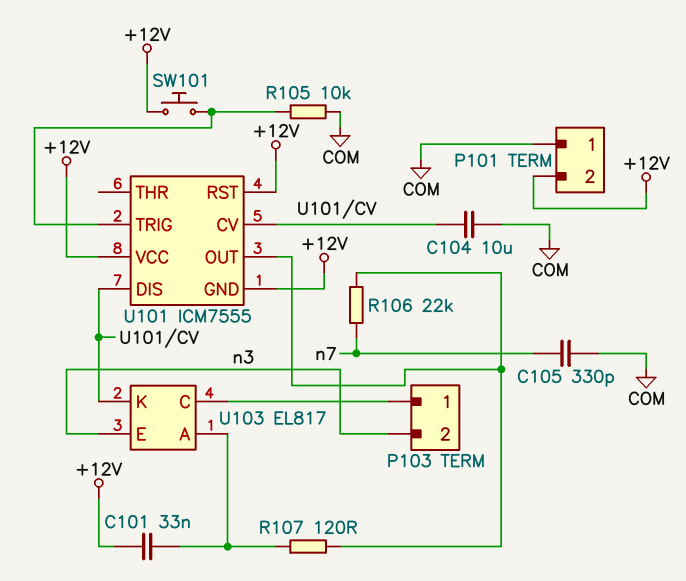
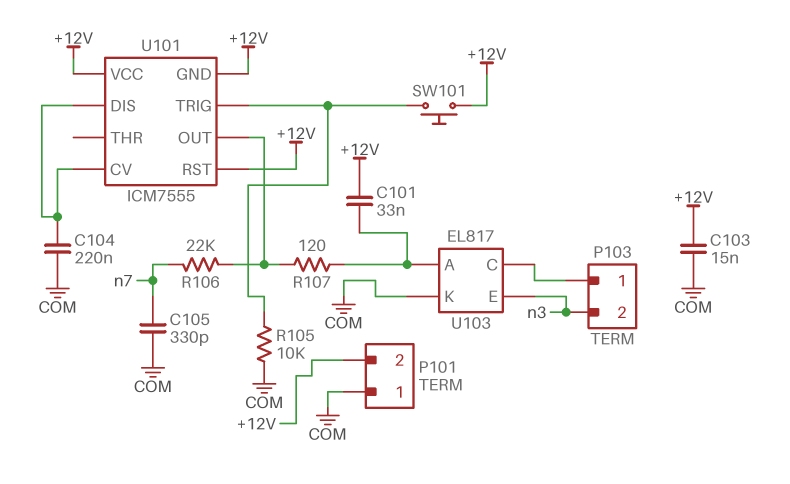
C103: none -> 15nF (+12V, COM)
C104: 10uF (COM, U101/CV) -> 220nF (COM, U101/CV)
U103 pin K: U101/CV -> COM

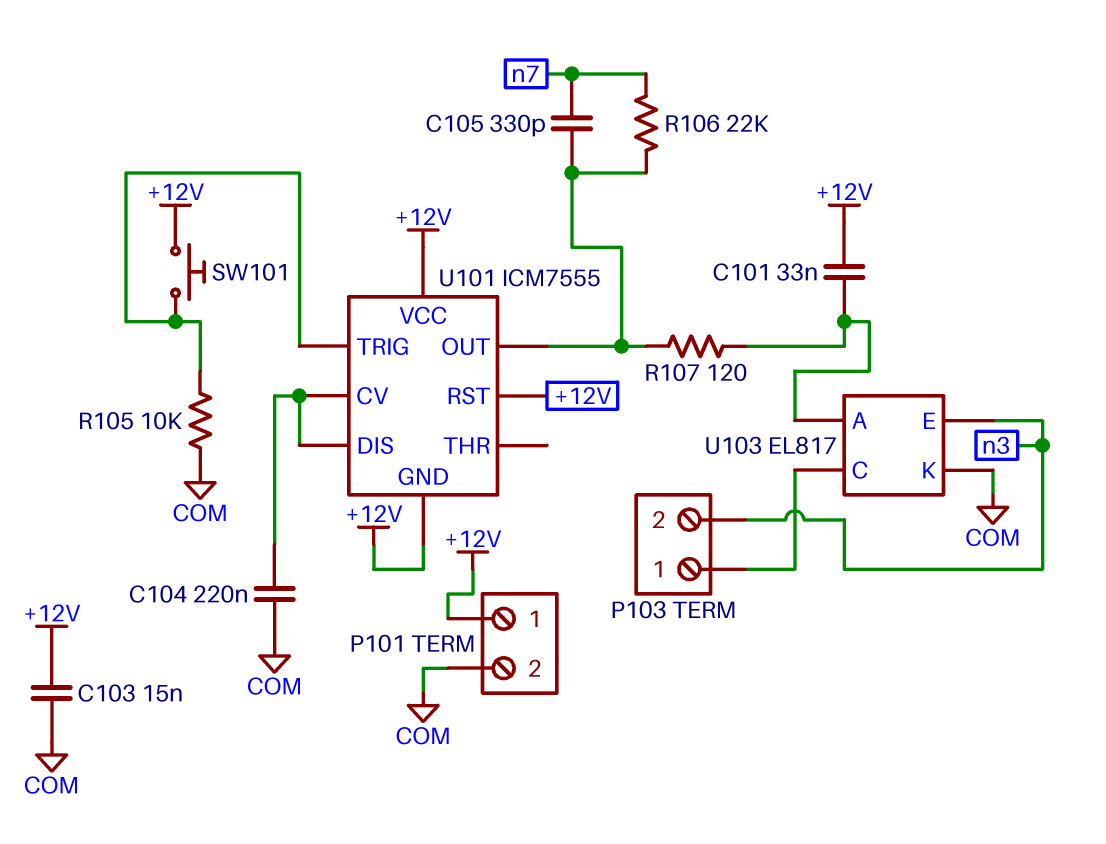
C105: 330pF (COM, n7) -> 330pF (U101/OUT, n7)
P101 pin 1: COM -> +12V
P101 pin 2: +12V -> COM

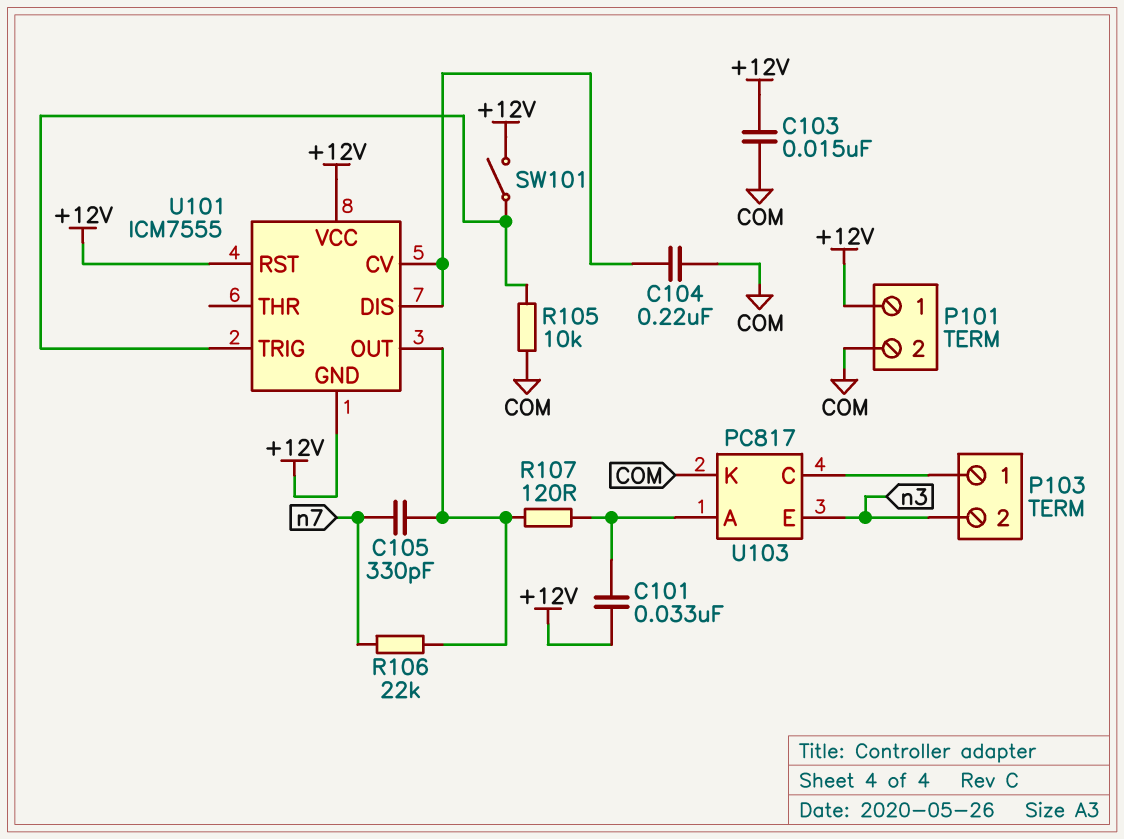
SW101: button (+12V, U101/TRIG) -> switch (+12V, U101/TRIG)
U103: EL817 -> PC817

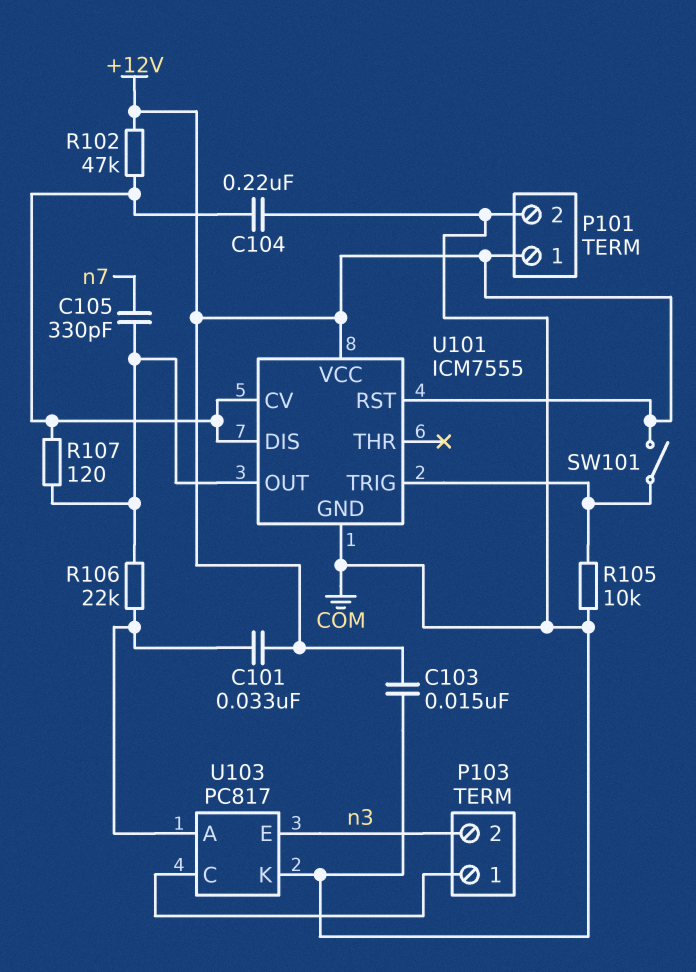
R102: none -> 47k (+12V, U101/CV)
R106: 22k (U101/OUT, n7) -> 22k (U101/OUT, U103/A)
R107: 120 (U101/OUT, U103/A) -> 120 (U101/CV, U101/OUT)
U101 pin GND: +12V -> COM

